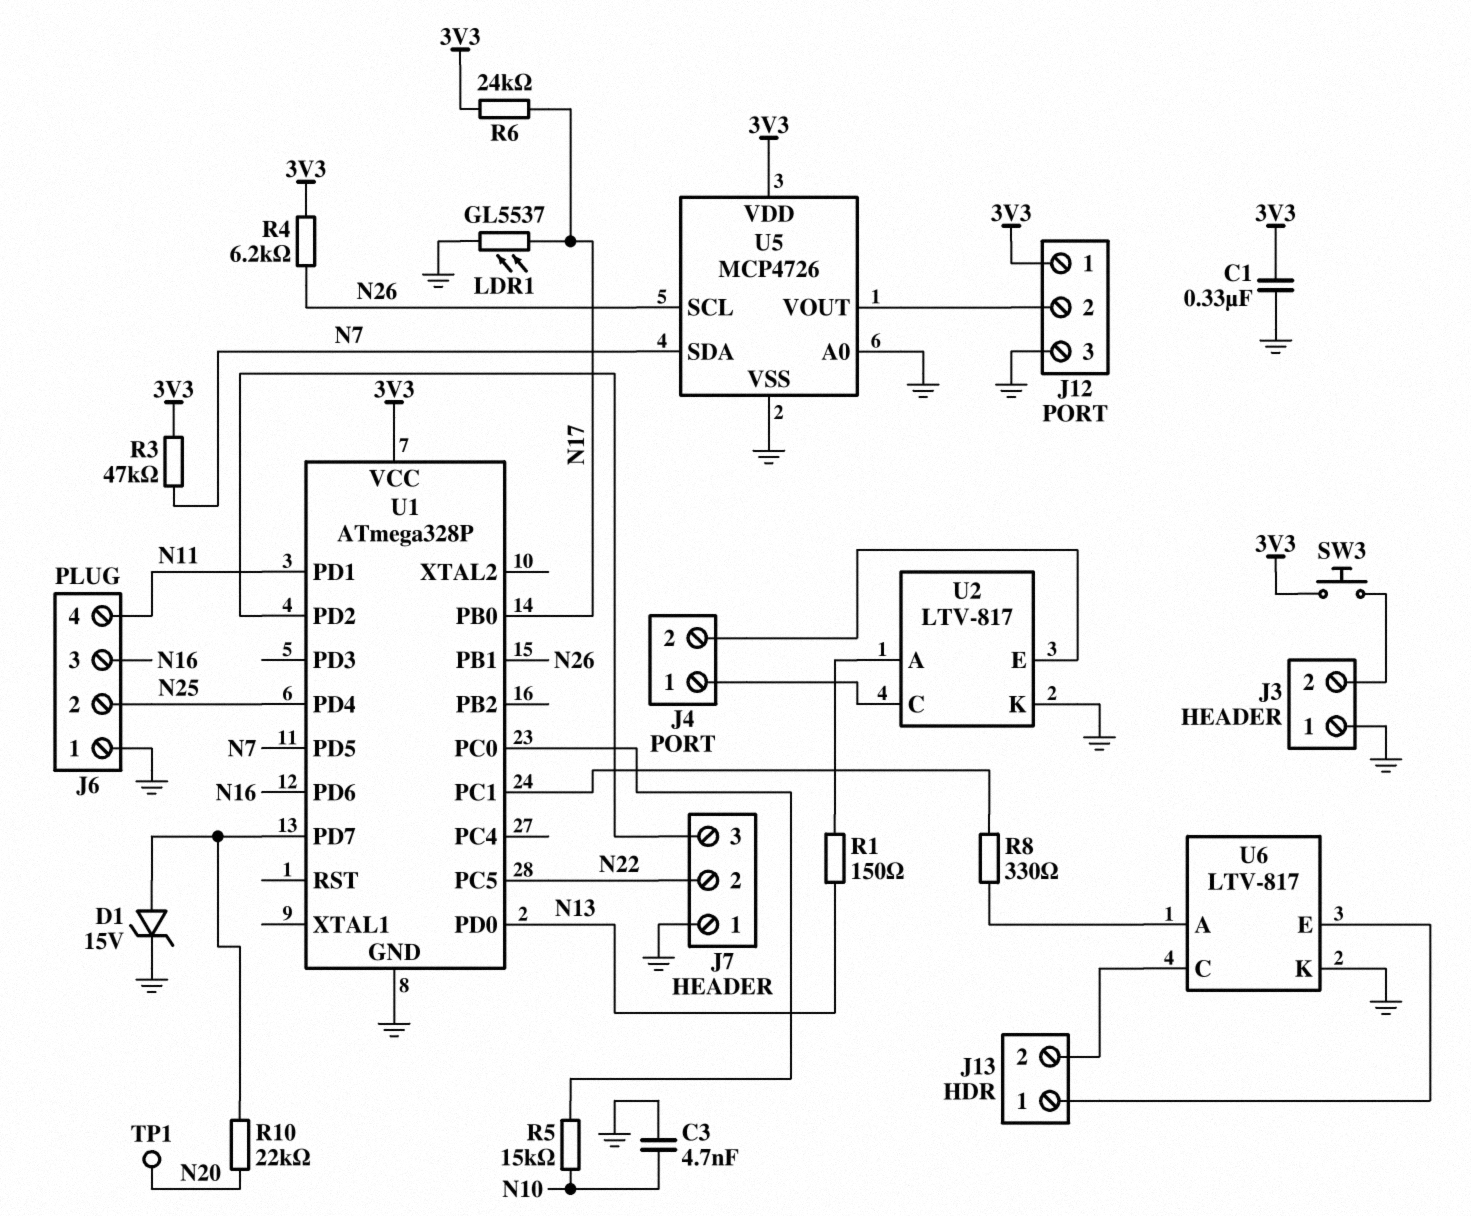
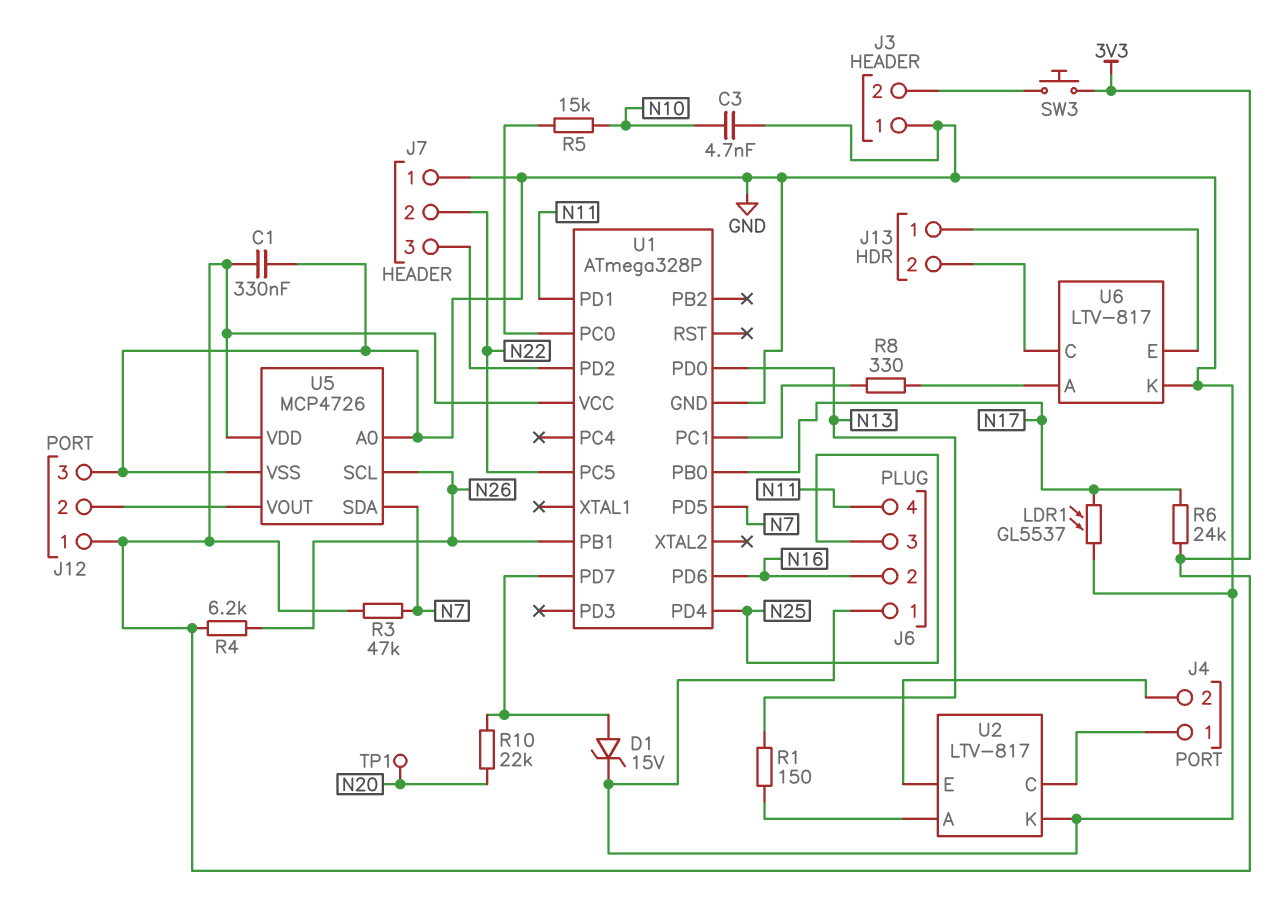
J6 pin 2: N25 -> N16
J6 pin 3: N16 -> N25

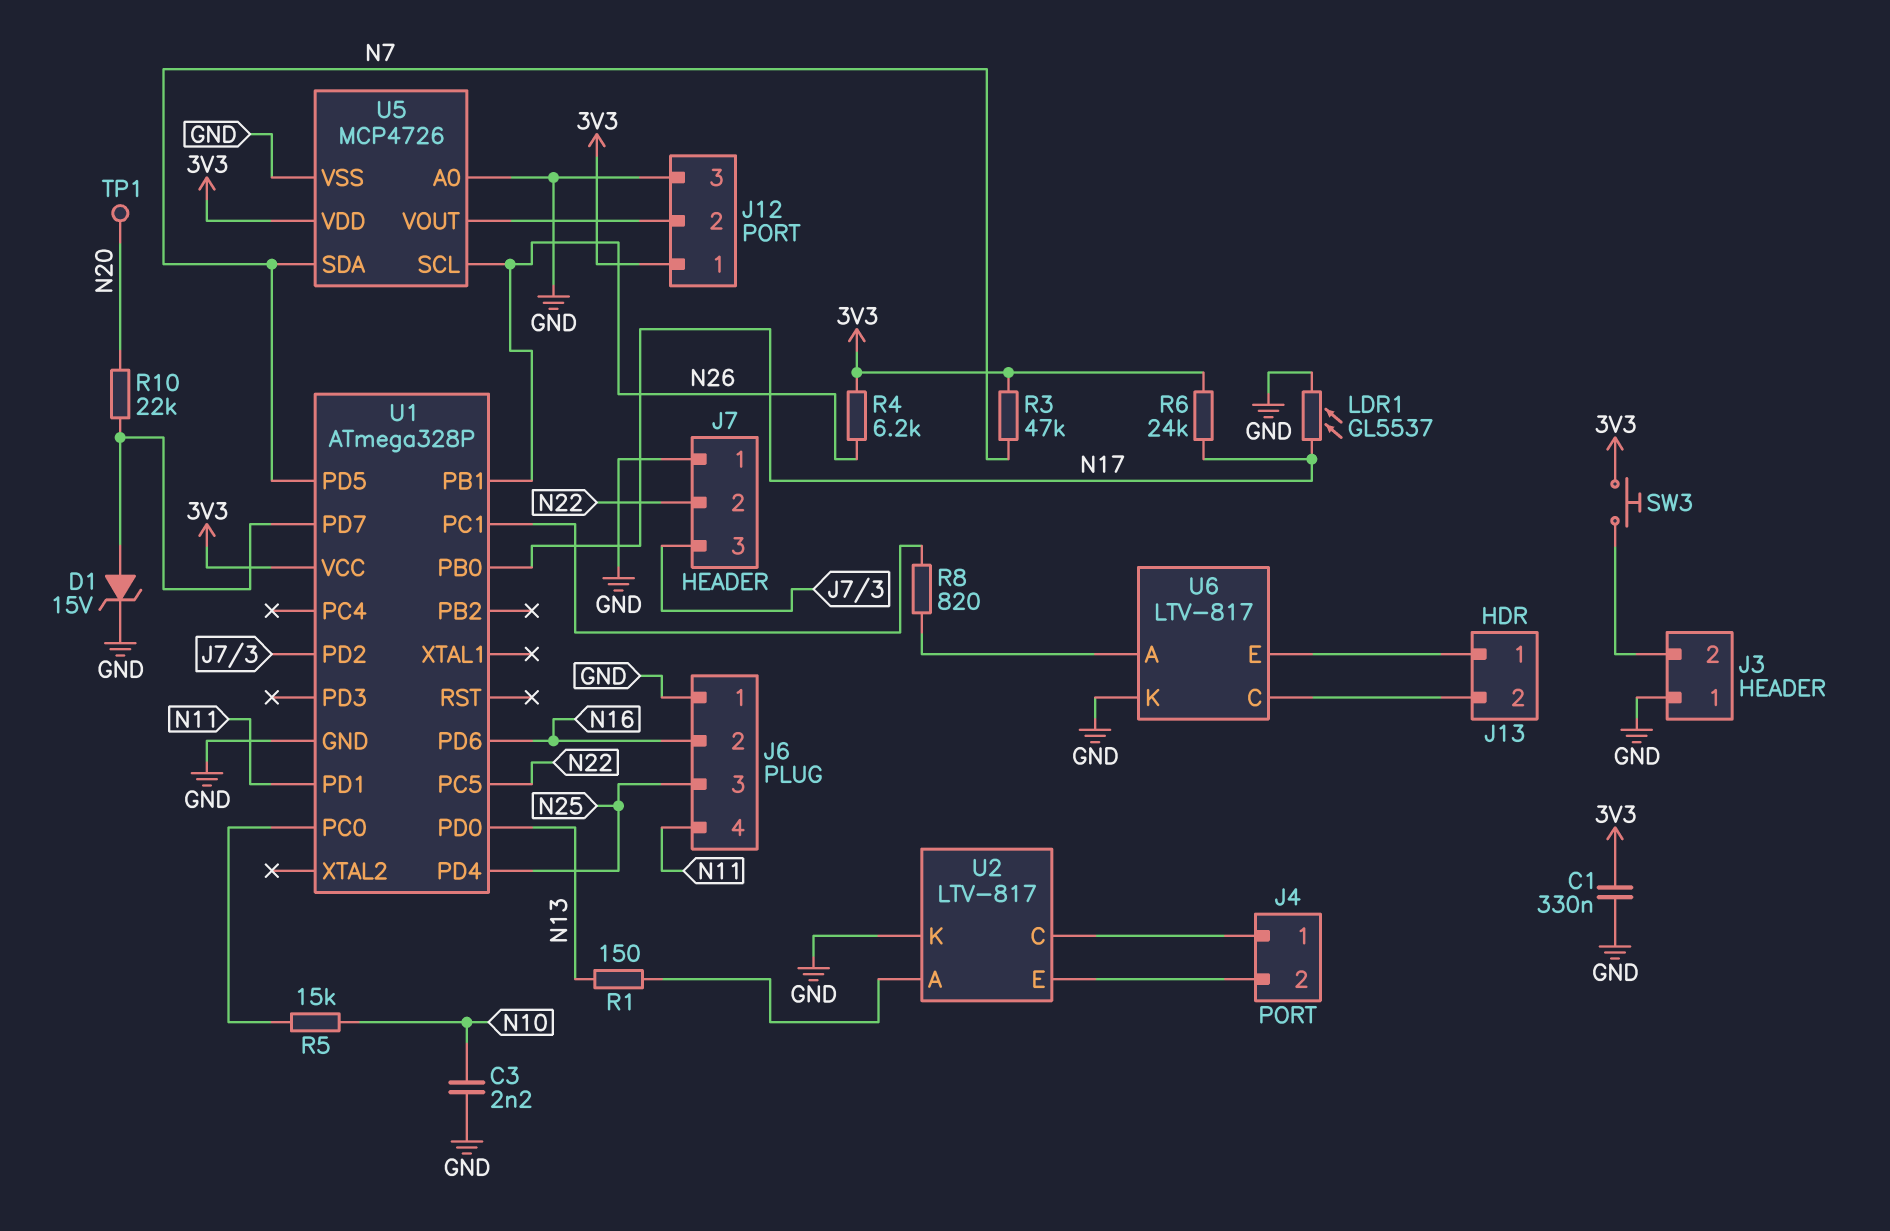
C3: 4.7nF (GND, N10) -> 2.2nF (GND, N10)
R8: 330 (U1/PC1, U6/A) -> 820 (U1/PC1, U6/A)

